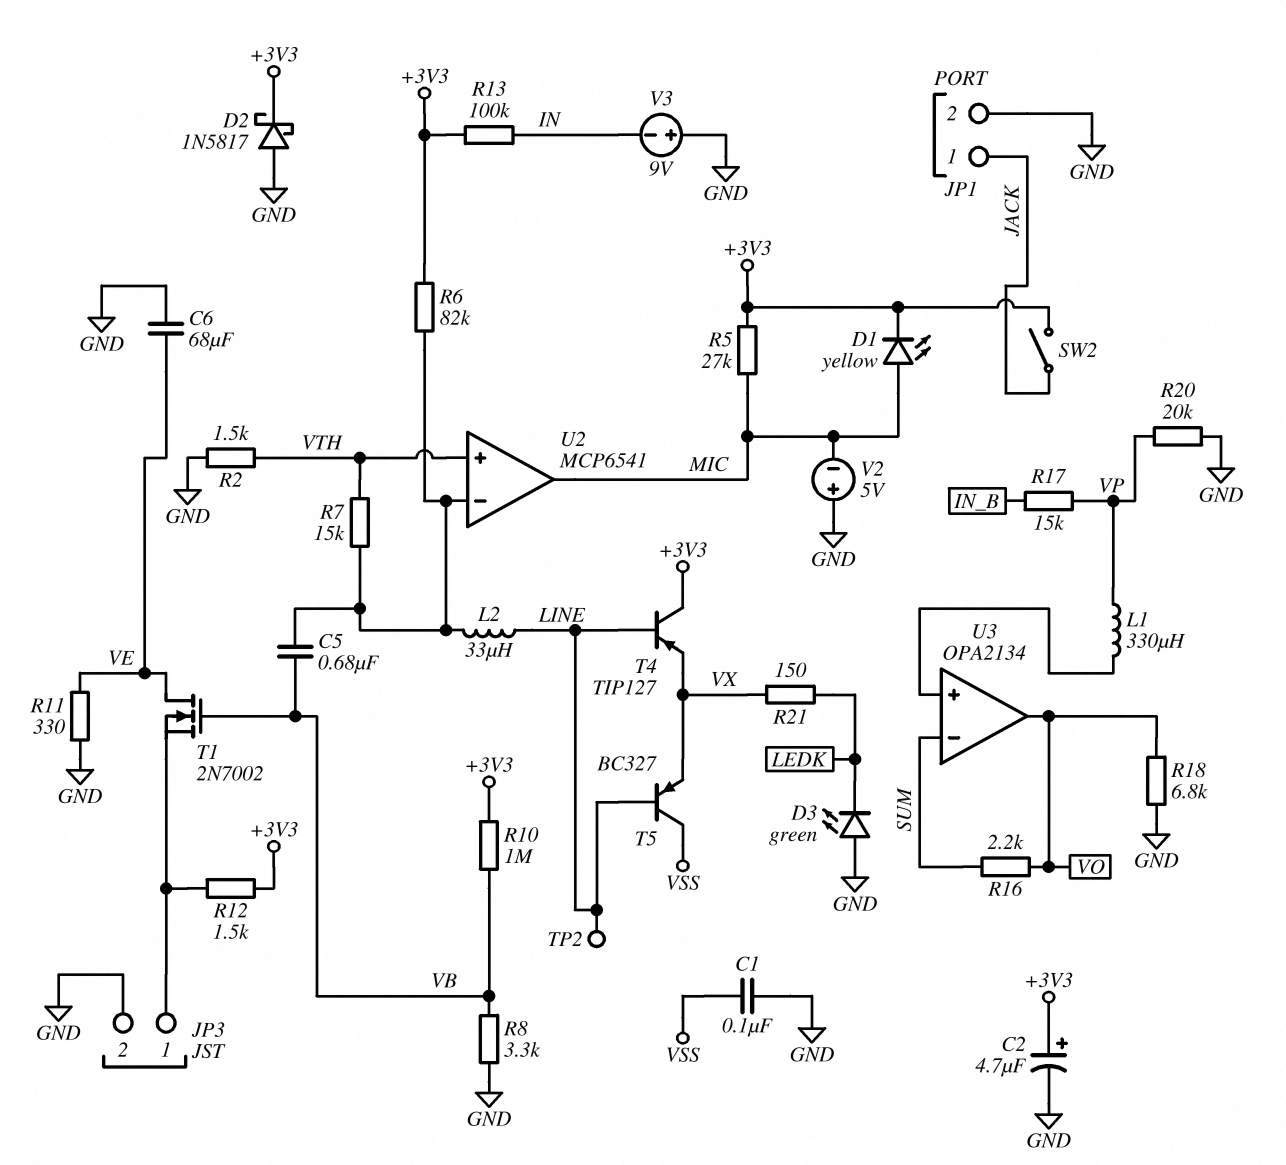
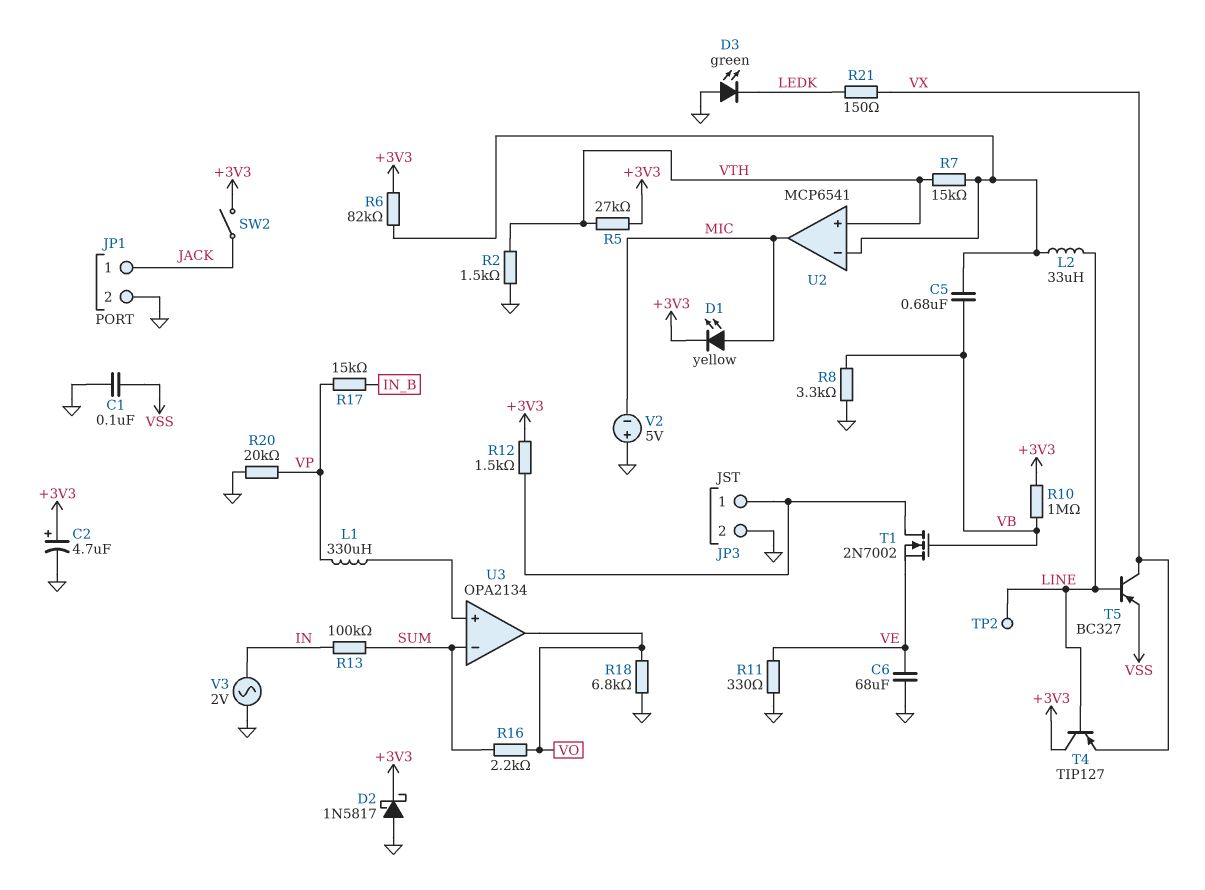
R5: 27k (+3V3, MIC) -> 27k (+3V3, VTH)
R13: 100k (+3V3, IN) -> 100k (IN, SUM)
T1: NMOS 2N7002 (G VB, D VE, S JP3/1) -> NMOS 2N7002 (G VB, D JP3/1, S VE)
T5: PNP BC327 (B LINE, C VSS, E VX) -> PNP BC327 (B LINE, C VX, E VSS)
V3: 9V (plus GND, minus IN) -> AC 2V (GND, IN)

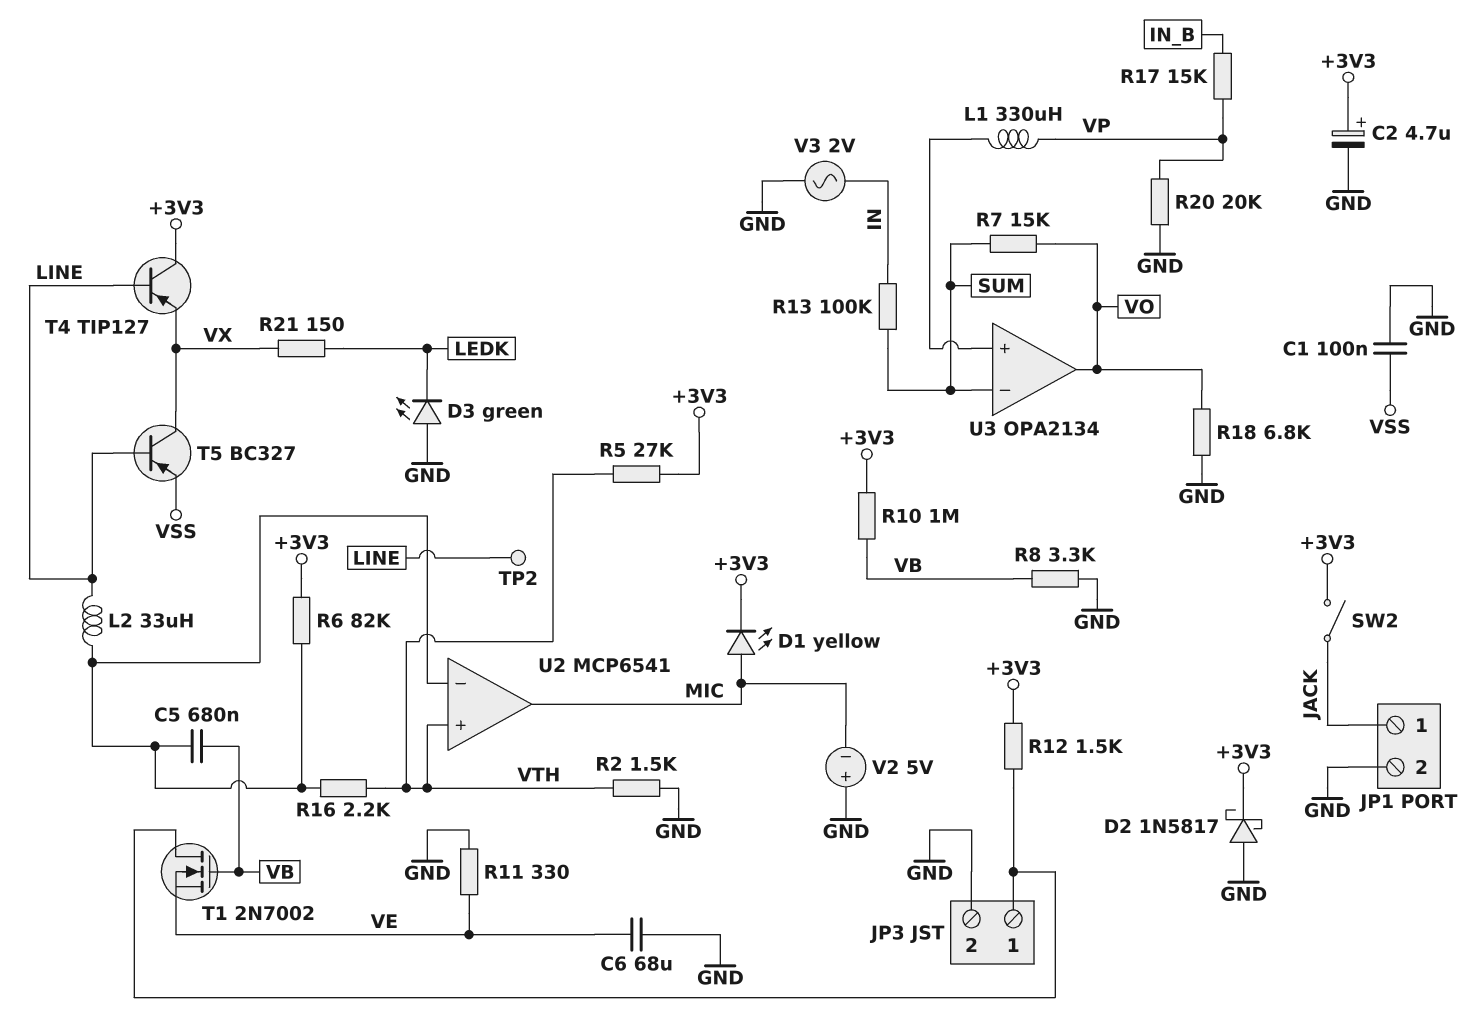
R7: 15k (U2/in-, VTH) -> 15k (SUM, VO)
R16: 2.2k (SUM, VO) -> 2.2k (U2/in-, VTH)

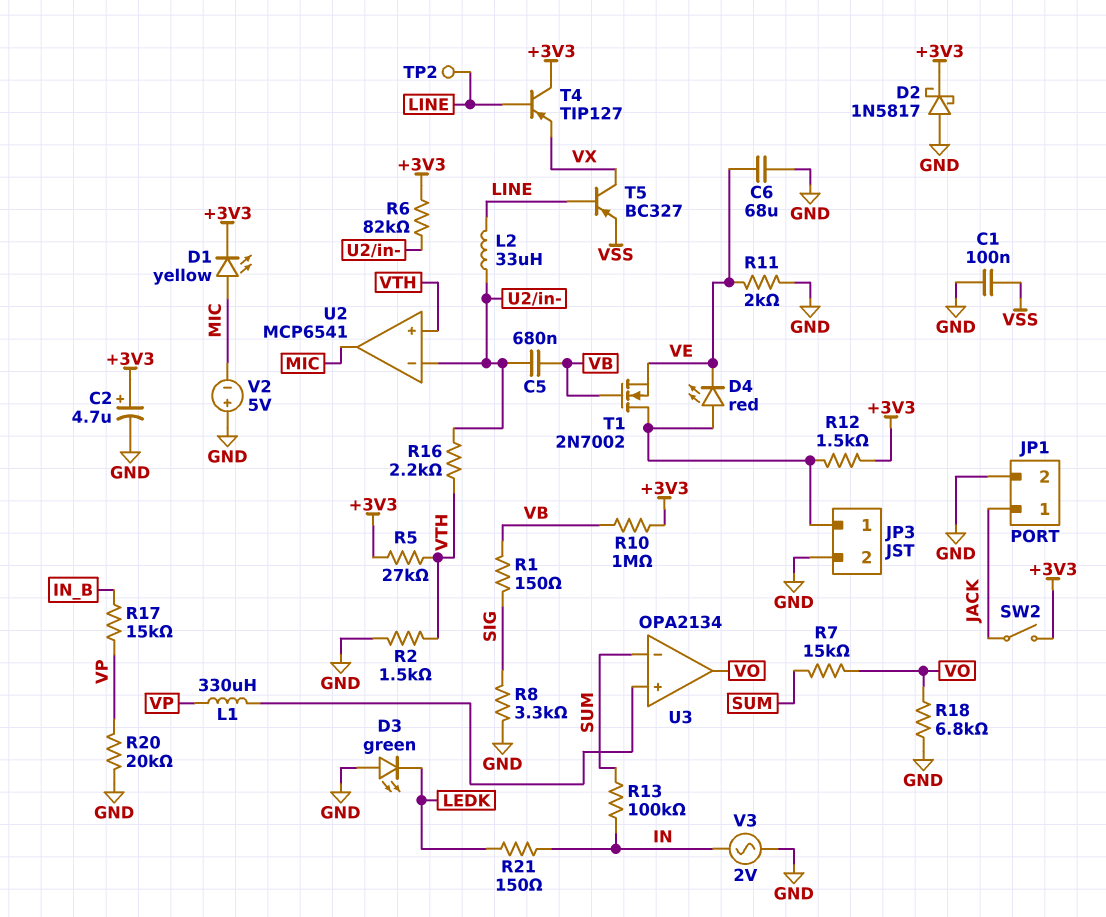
D4: none -> LED red (A JP3/1, K VE)
R1: none -> 150 (SIG, VB)
R8: 3.3k (GND, VB) -> 3.3k (GND, SIG)
R11: 330 (GND, VE) -> 2k (GND, VE)
R21: 150 (LEDK, VX) -> 150 (IN, LEDK)

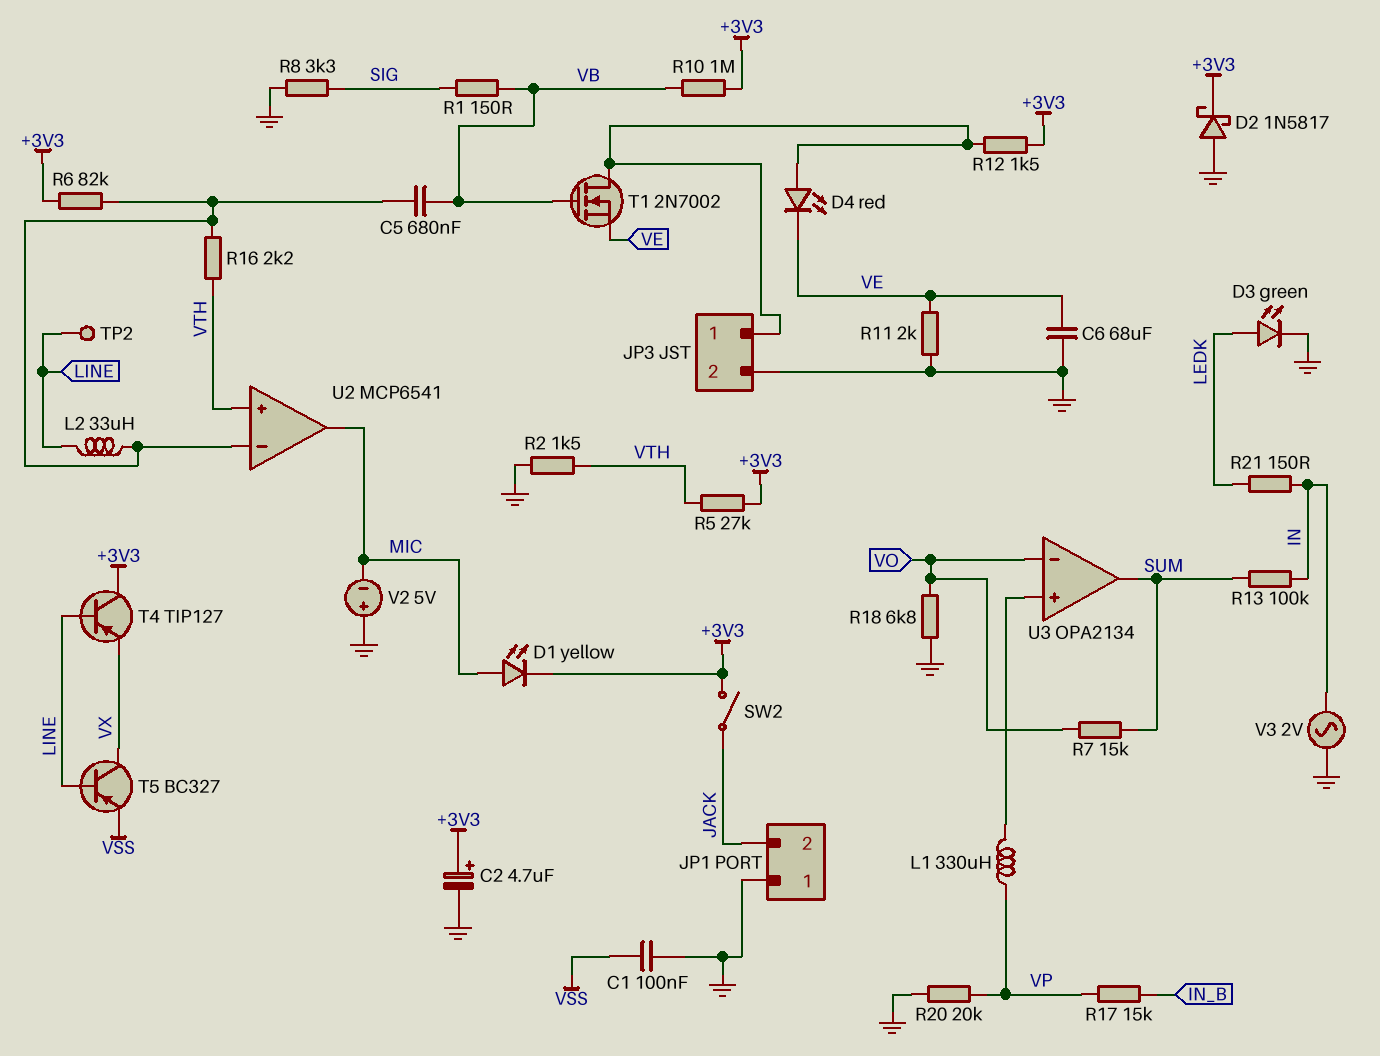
D3: LED green (A GND, K LEDK) -> LED green (A LEDK, K GND)
JP1 pin 1: JACK -> GND
JP1 pin 2: GND -> JACK
U3 pin in-: SUM -> VO
U3 pin out: VO -> SUM

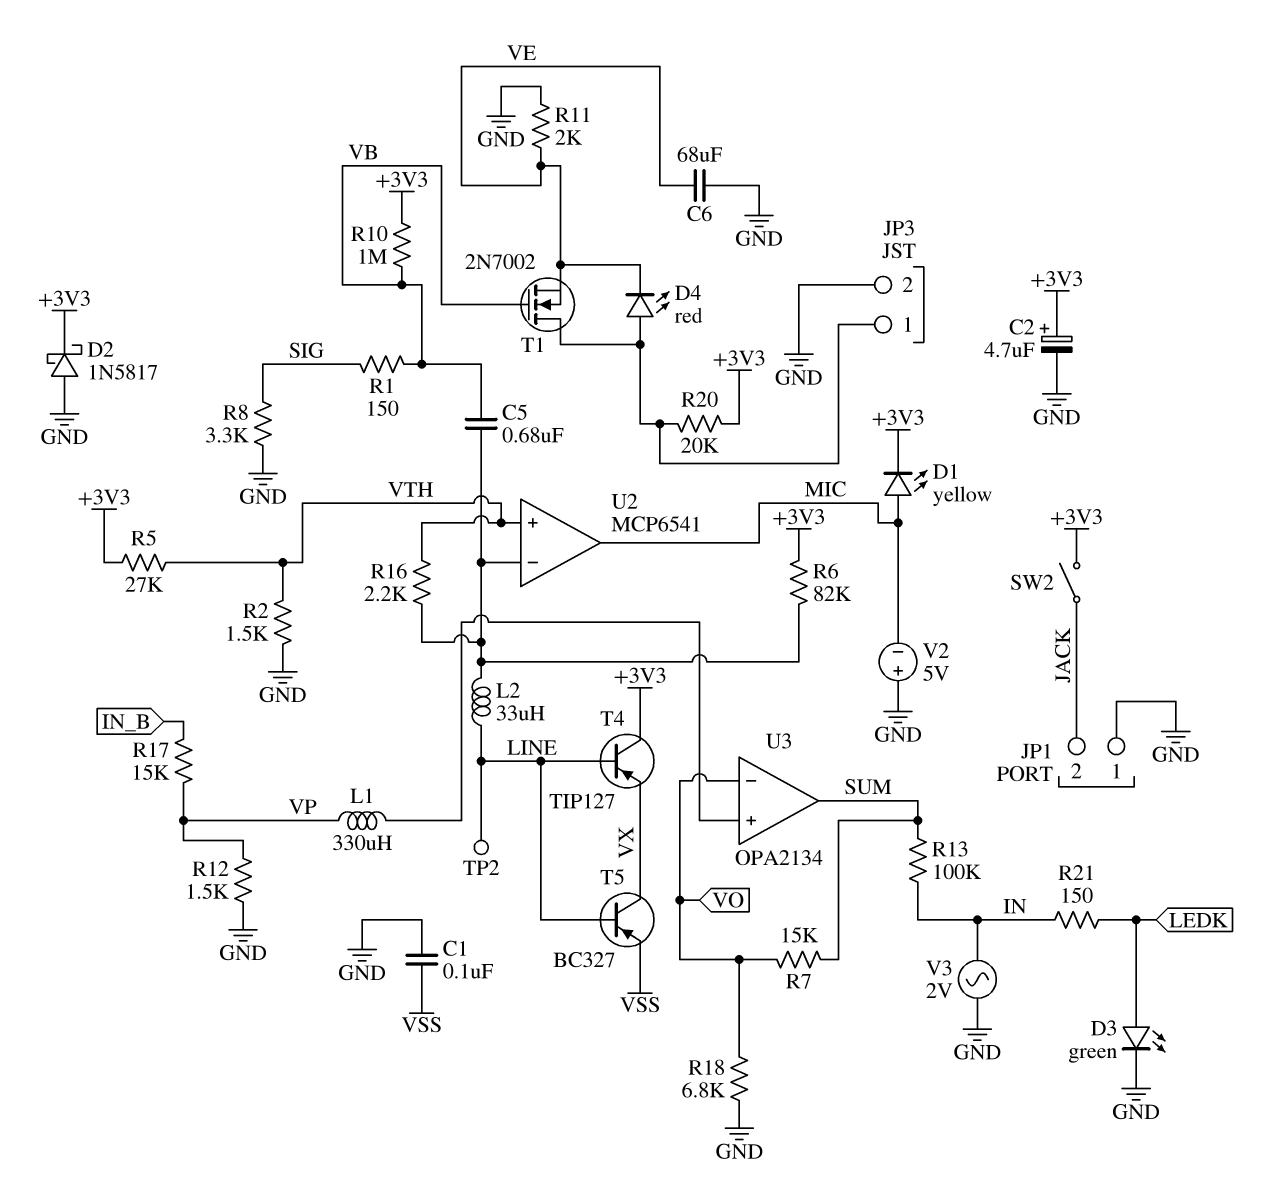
R12: 1.5k (+3V3, JP3/1) -> 1.5k (GND, VP)
R20: 20k (GND, VP) -> 20k (+3V3, JP3/1)

